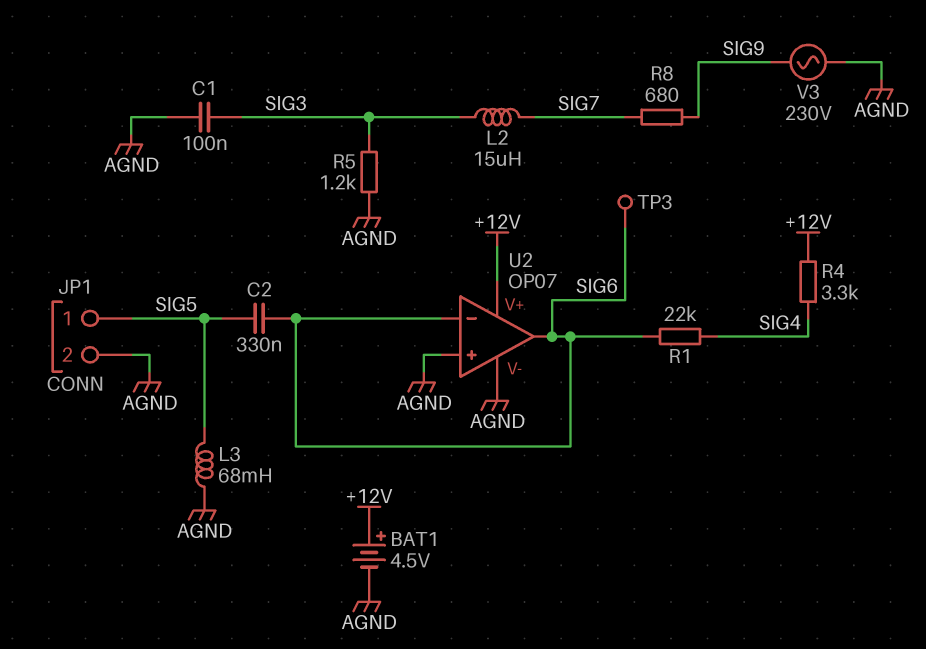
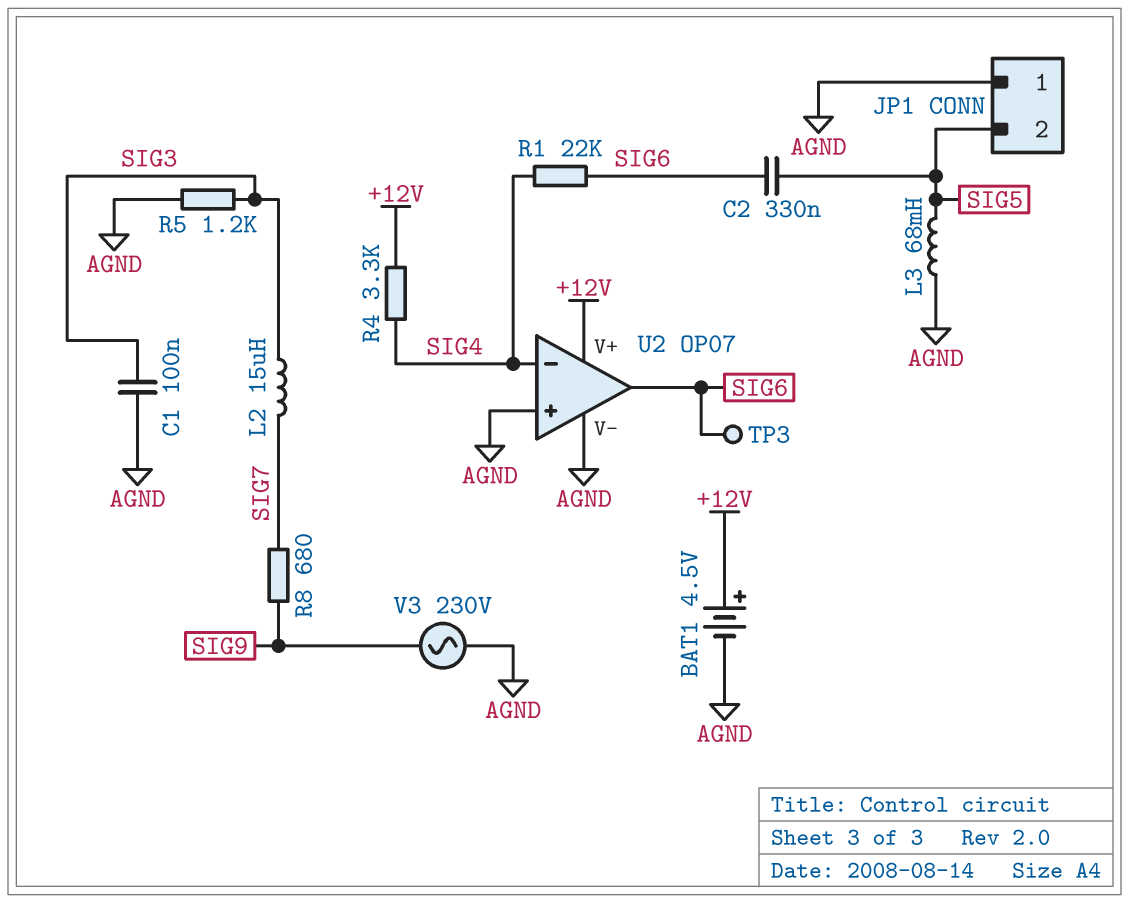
JP1 pin 1: SIG5 -> AGND
JP1 pin 2: AGND -> SIG5
U2 pin in-: SIG6 -> SIG4

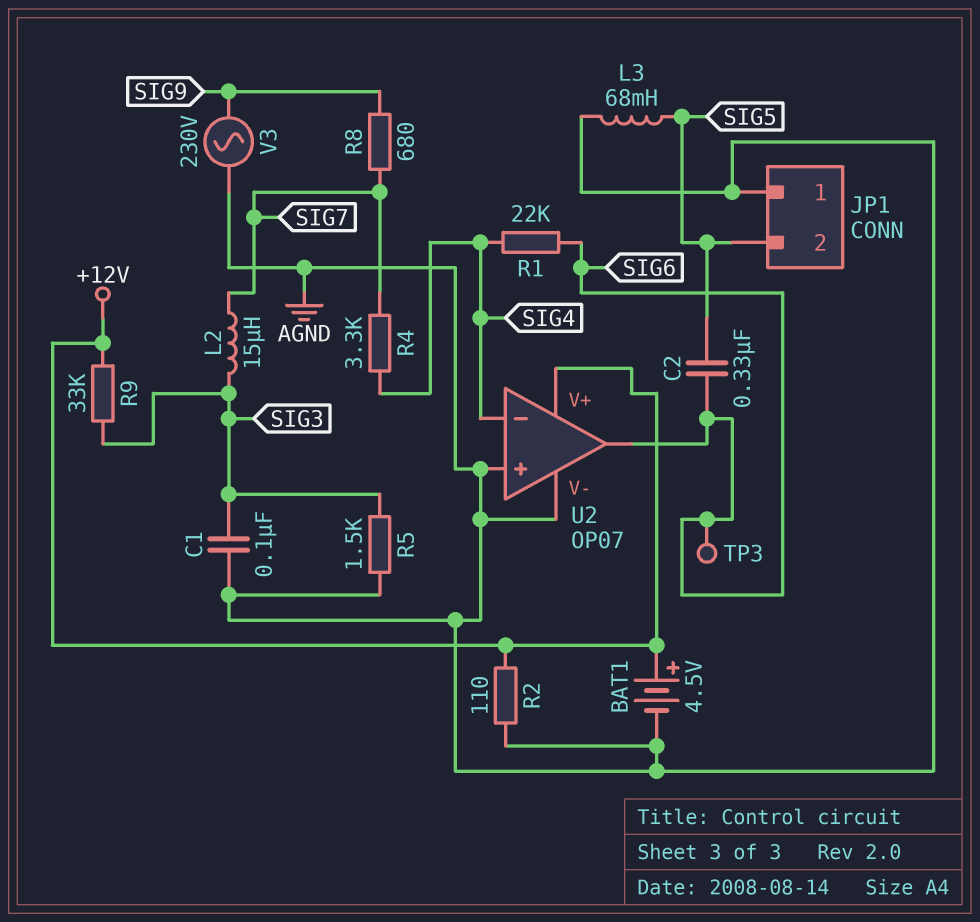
R2: none -> 110 (+12V, AGND)
R4: 3.3k (+12V, SIG4) -> 3.3k (SIG4, SIG7)
R5: 1.2k (AGND, SIG3) -> 1.5k (AGND, SIG3)
R9: none -> 33k (+12V, SIG3)

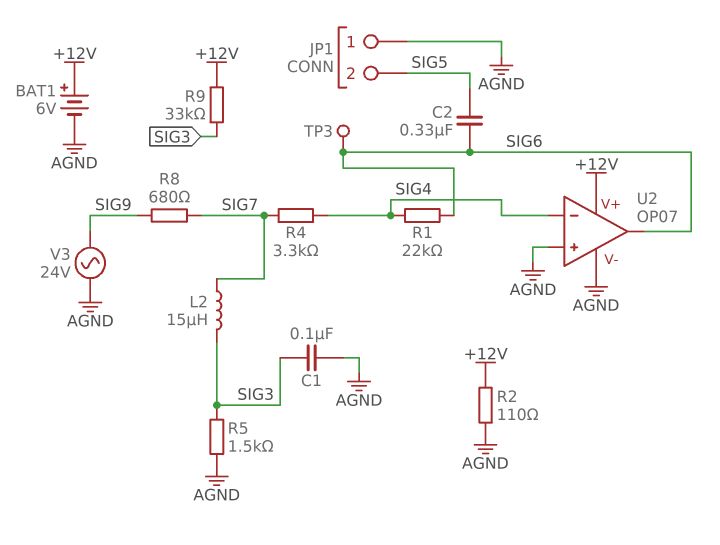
BAT1: 4.5V (plus +12V, minus AGND) -> 6V (plus +12V, minus AGND)
L3: 68mH (AGND, SIG5) -> none
V3: AC 230V (AGND, SIG9) -> AC 24V (AGND, SIG9)

